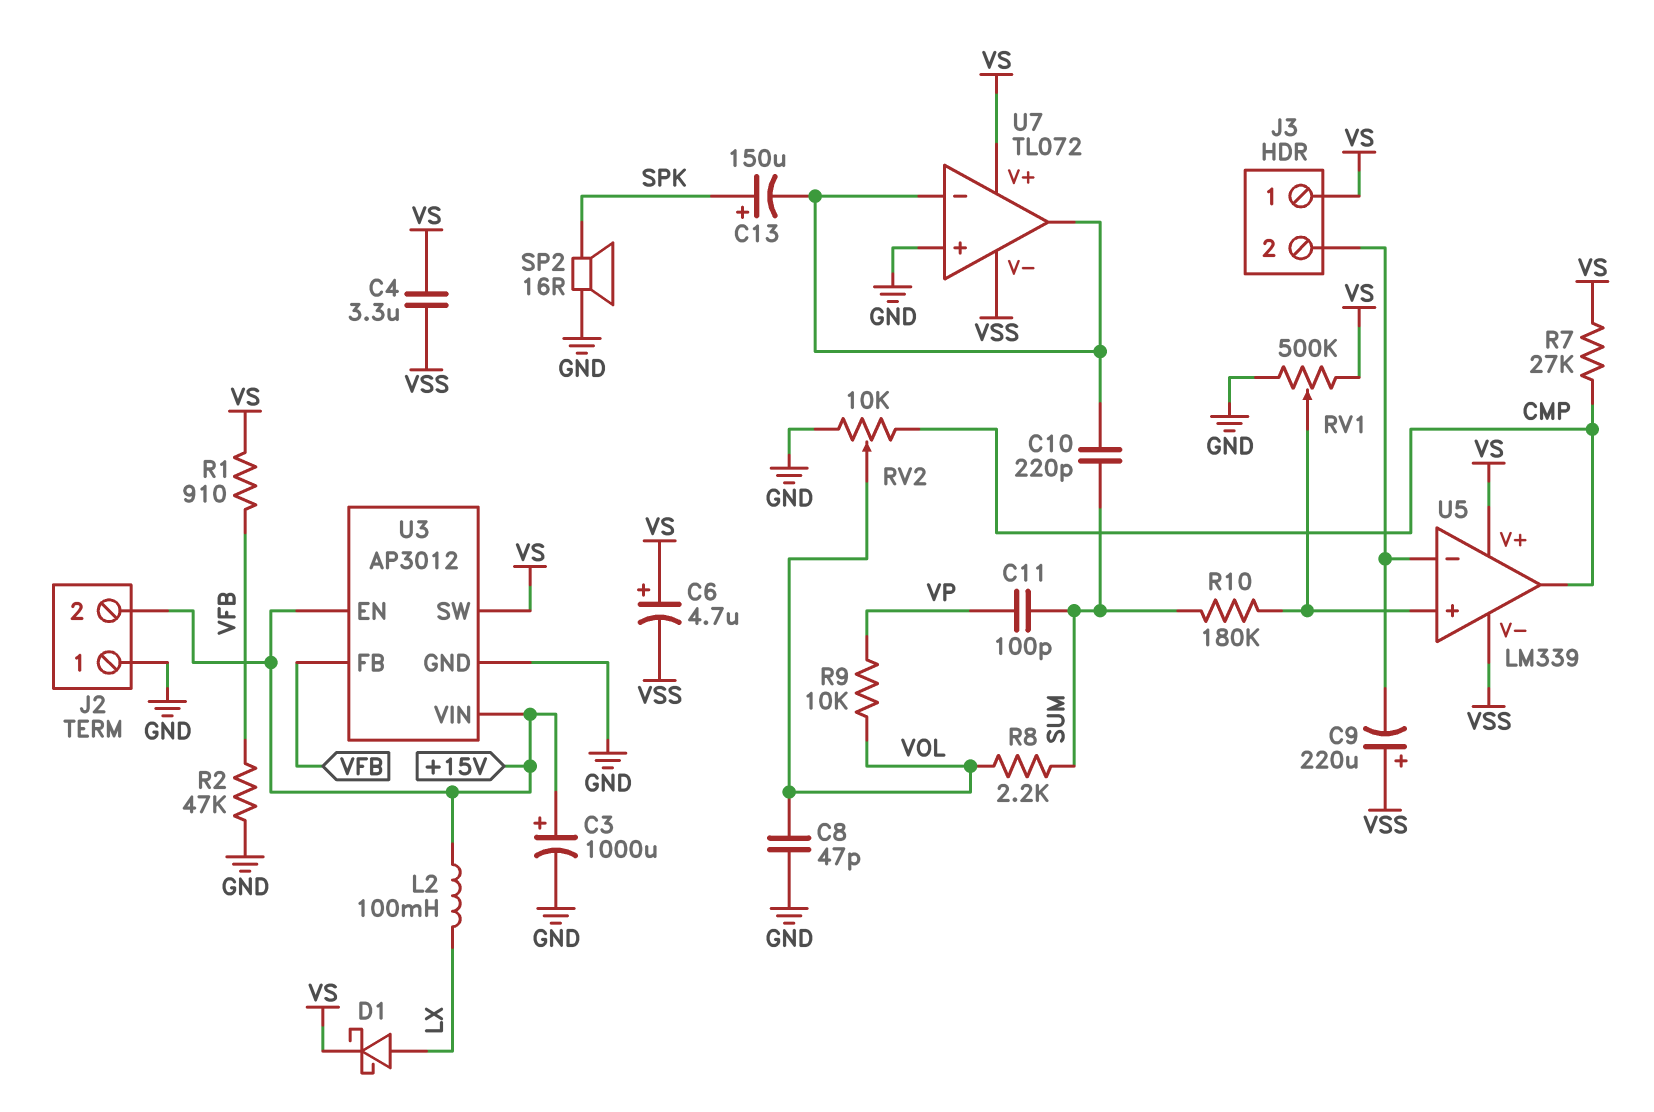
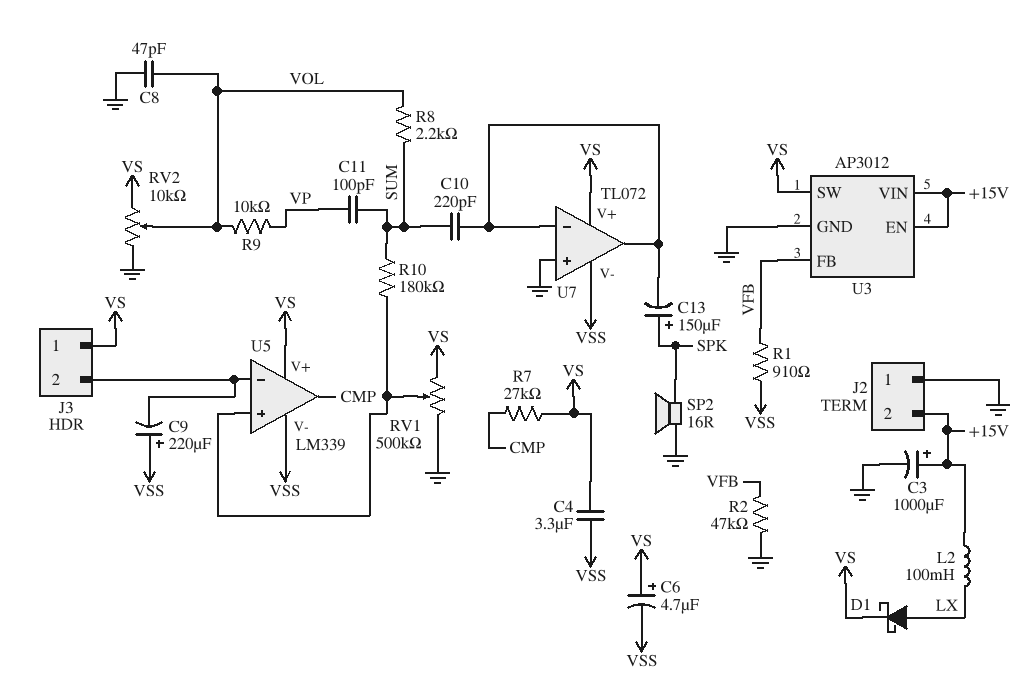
R1: 910 (VFB, VS) -> 910 (VFB, VSS)
RV2: 10k (CMP, GND, wiper VOL) -> 10k (GND, VS, wiper VOL)

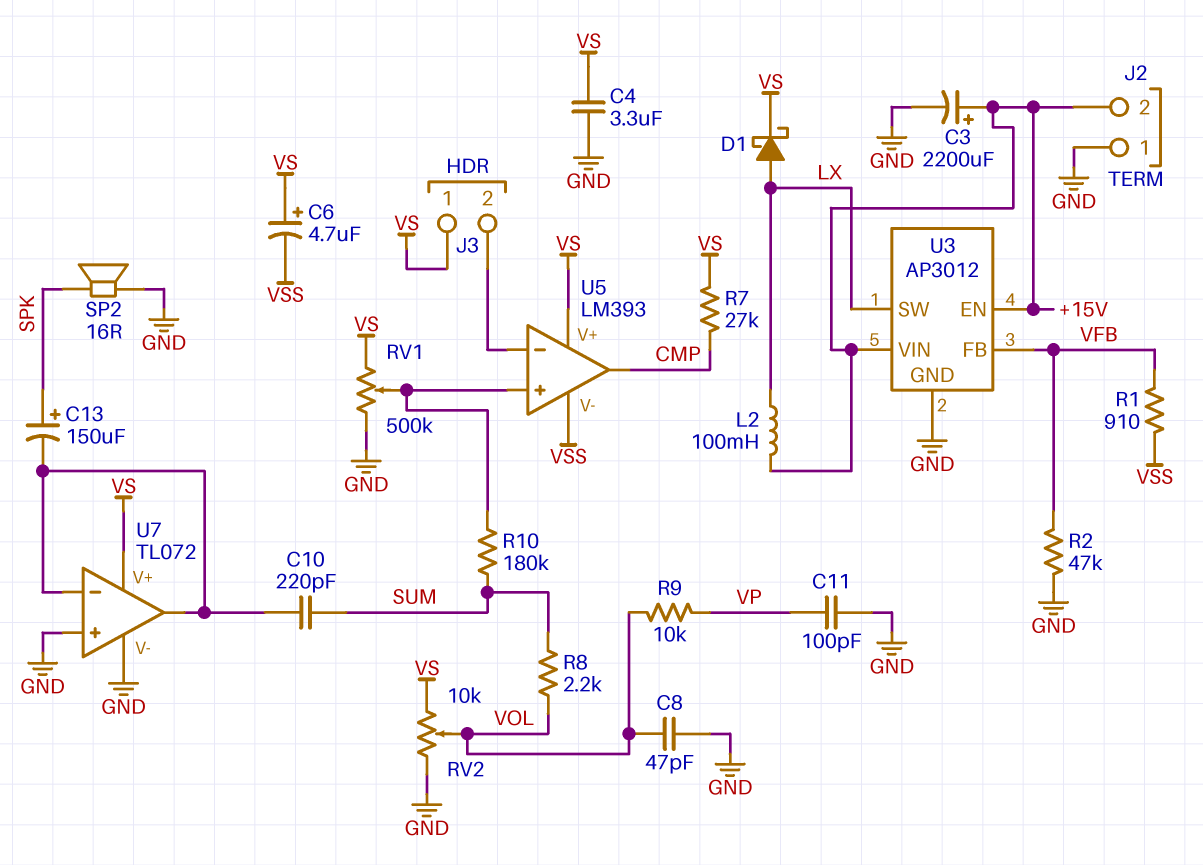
C3: 1000uF (plus +15V, minus GND) -> 2200uF (plus +15V, minus GND)
C4: 3.3uF (VS, VSS) -> 3.3uF (GND, VS)
C9: 220uF (plus VSS, minus J3/2) -> none
C11: 100pF (SUM, VP) -> 100pF (GND, VP)
U3 pin SW: VS -> LX
U5: LM339 -> LM393
U7 pin V-: VSS -> GND

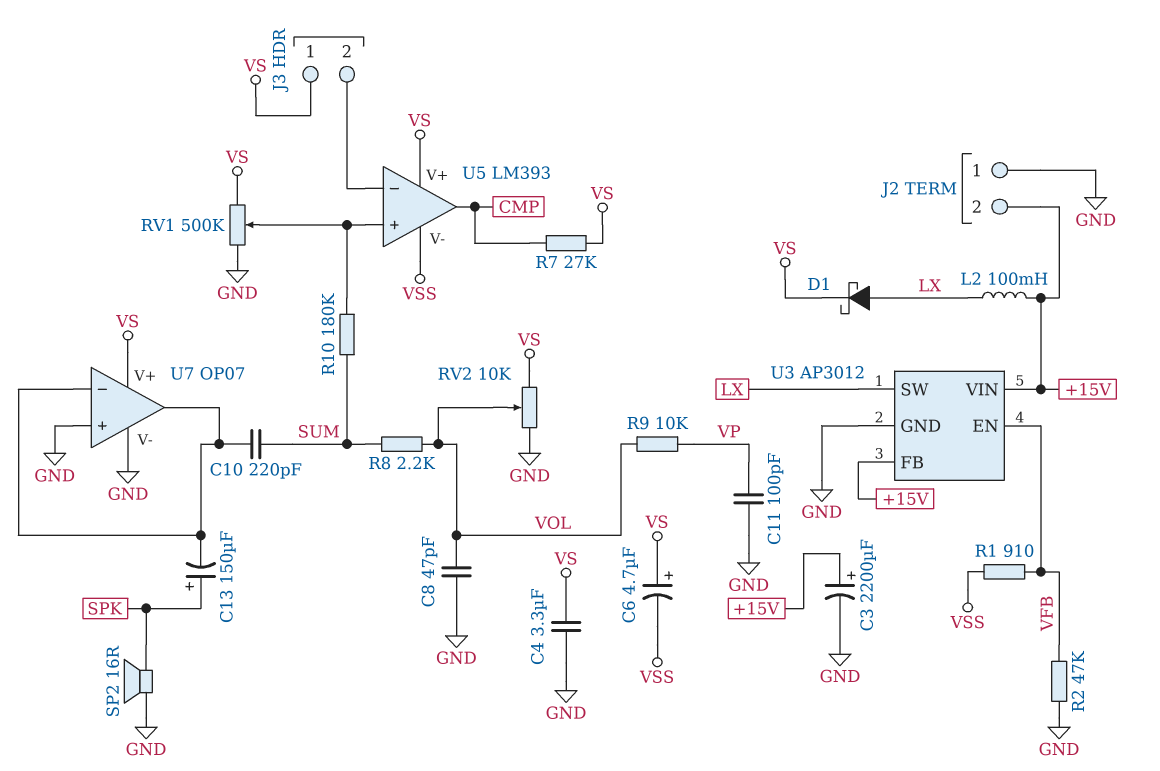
U3 pin EN: +15V -> VFB
U3 pin FB: VFB -> +15V
U7: TL072 -> OP07

